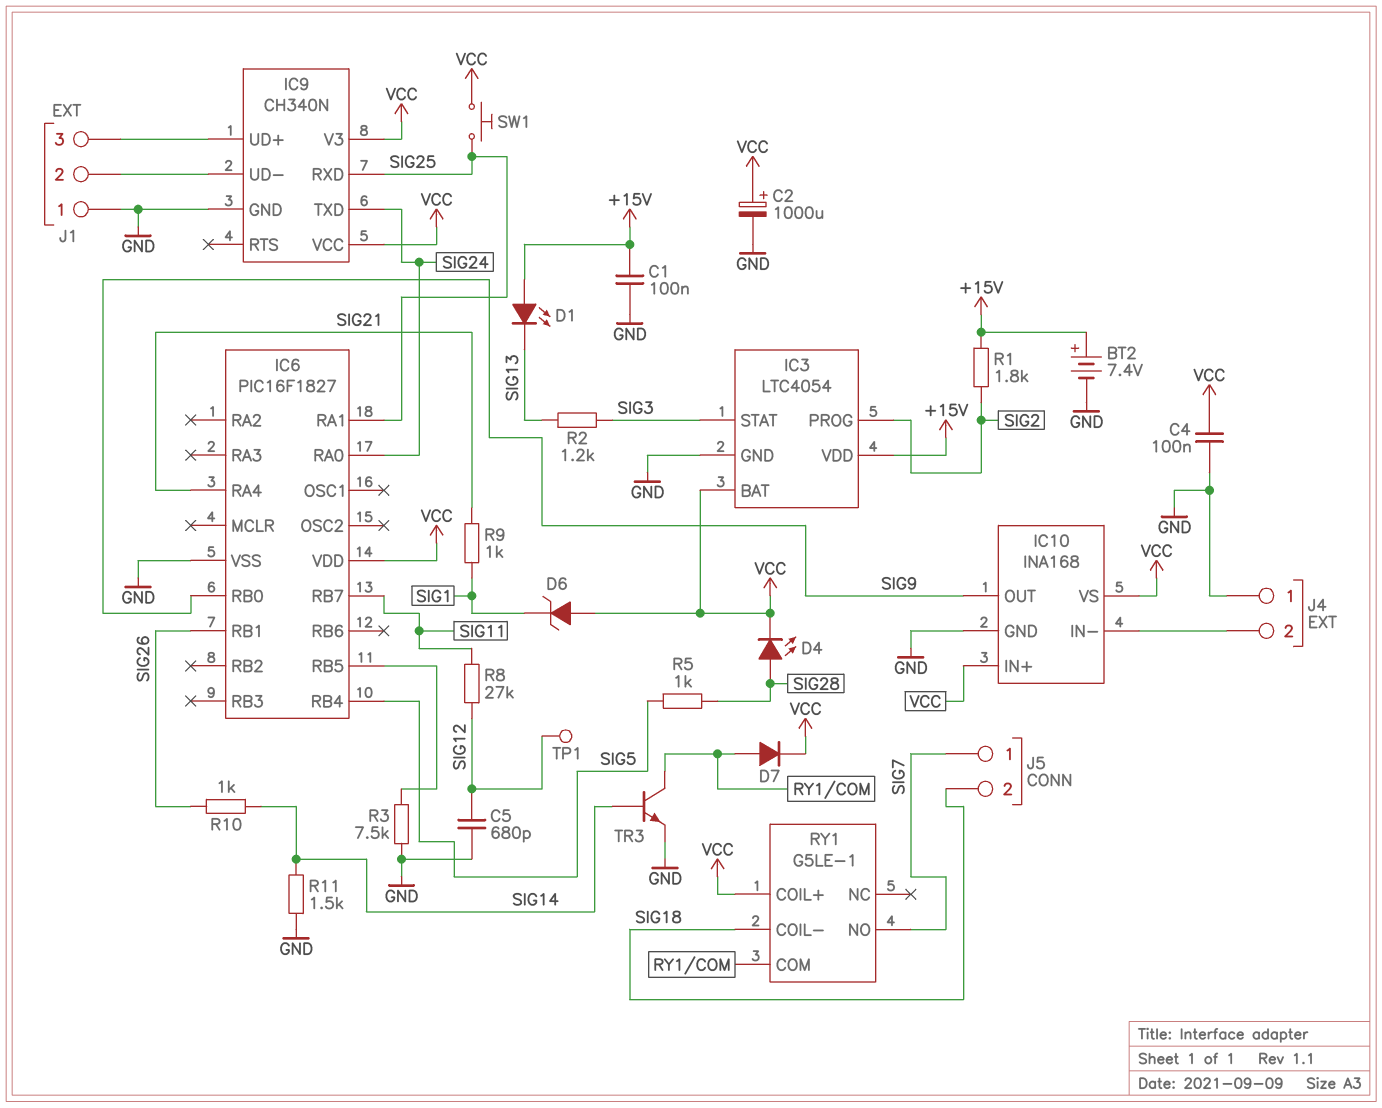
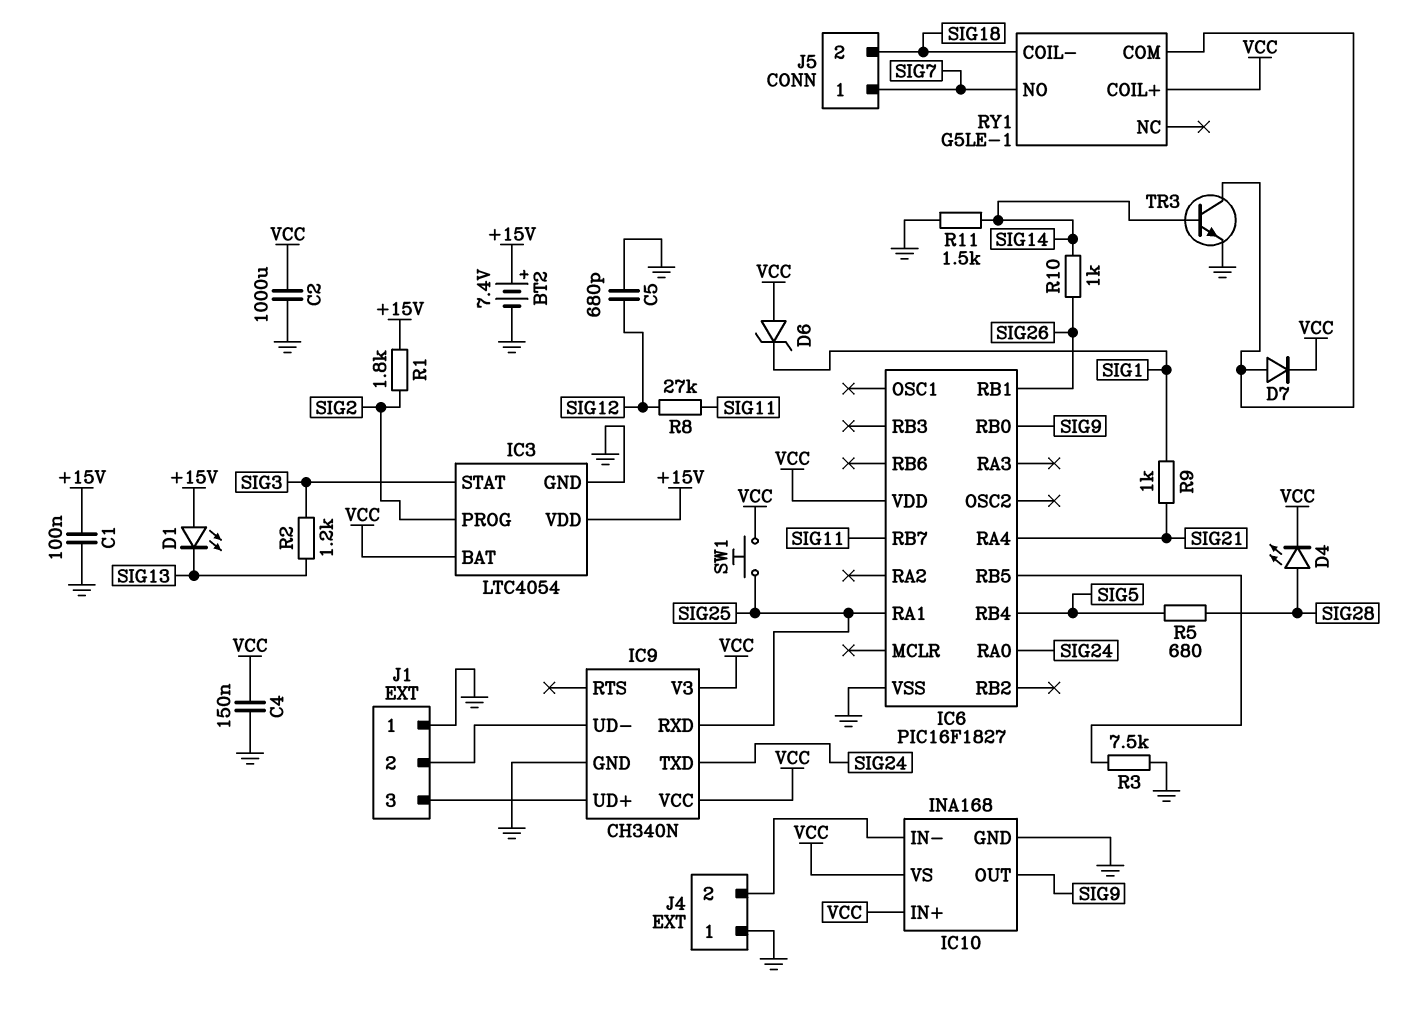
C2: 1000uF (plus VCC, minus GND) -> 1000uF (GND, VCC)
C4: 100nF (GND, VCC) -> 150nF (GND, VCC)
R5: 1k (SIG5, SIG28) -> 680 (SIG5, SIG28)
TP1: test point (SIG12) -> none

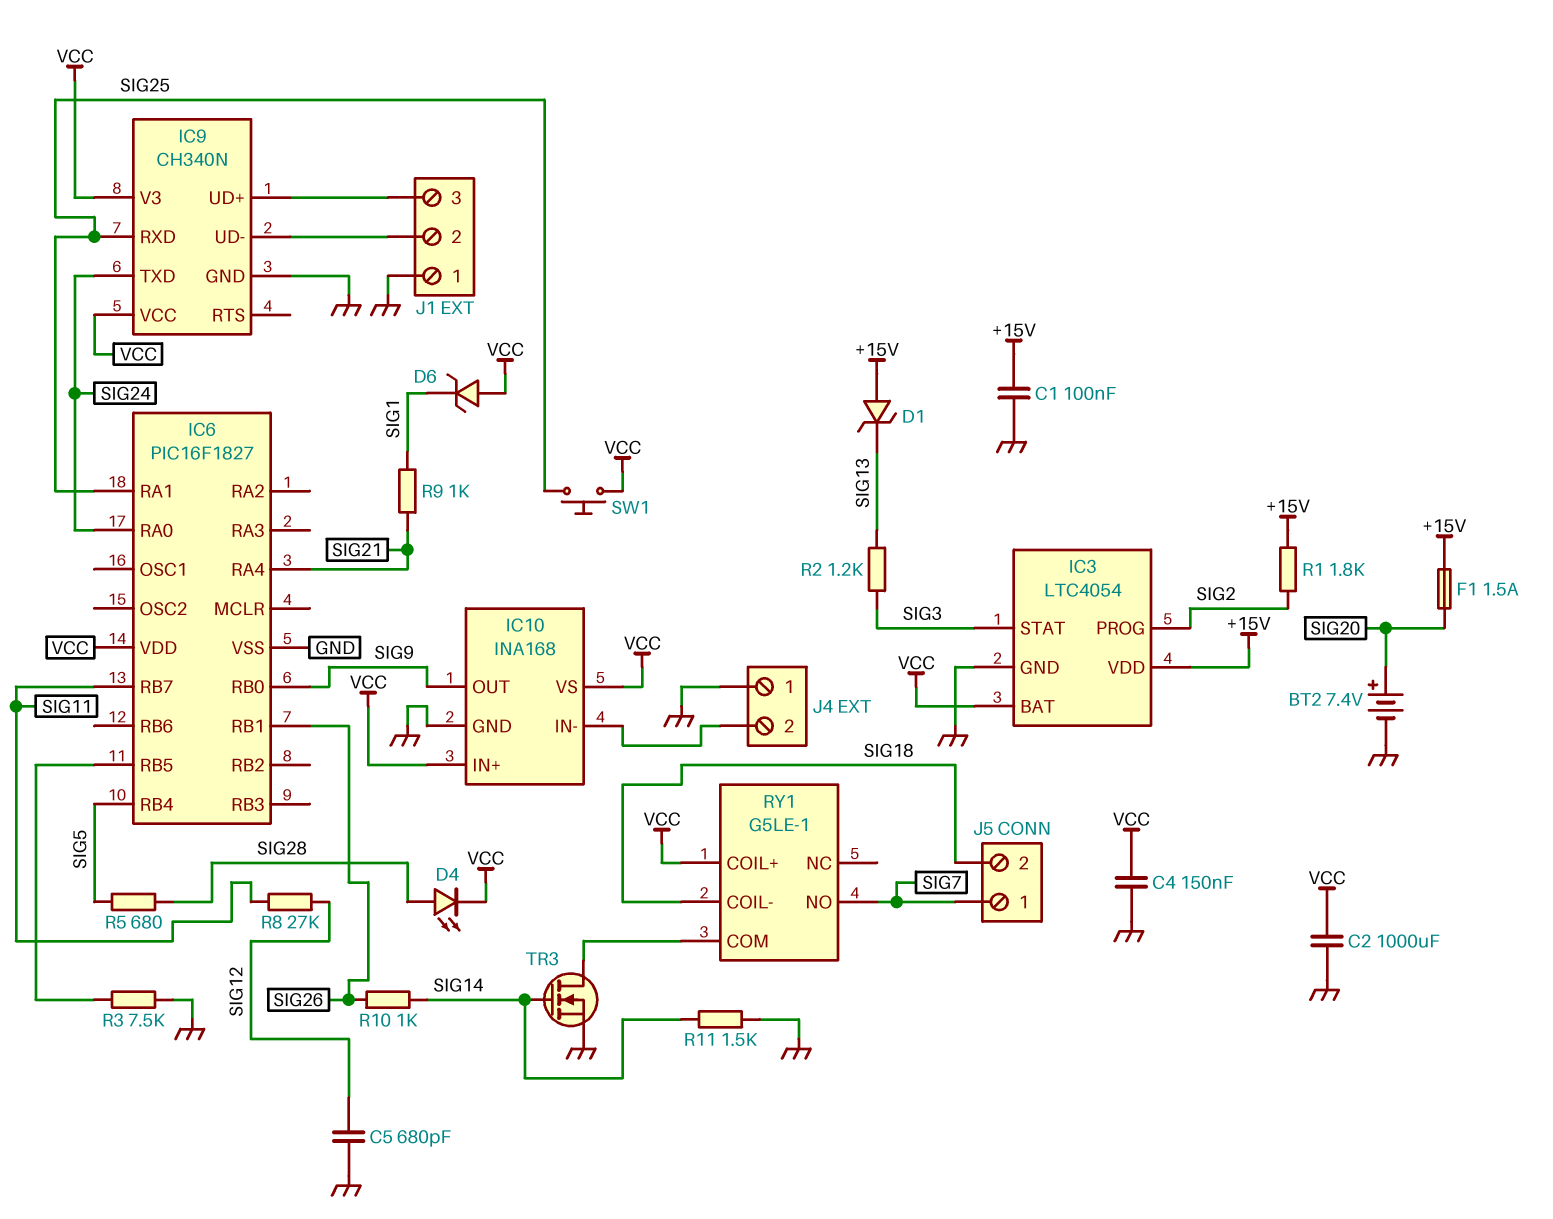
BT2: 7.4V (plus +15V, minus GND) -> 7.4V (plus SIG20, minus GND)
D1: LED (A +15V, K SIG13) -> zener (A +15V, K SIG13)
D7: diode (A RY1/COM, K VCC) -> none
F1: none -> 1.5A (+15V, SIG20)
TR3: NPN (B SIG14, C RY1/COM, E GND) -> NMOS (G SIG14, D RY1/COM, S GND)

